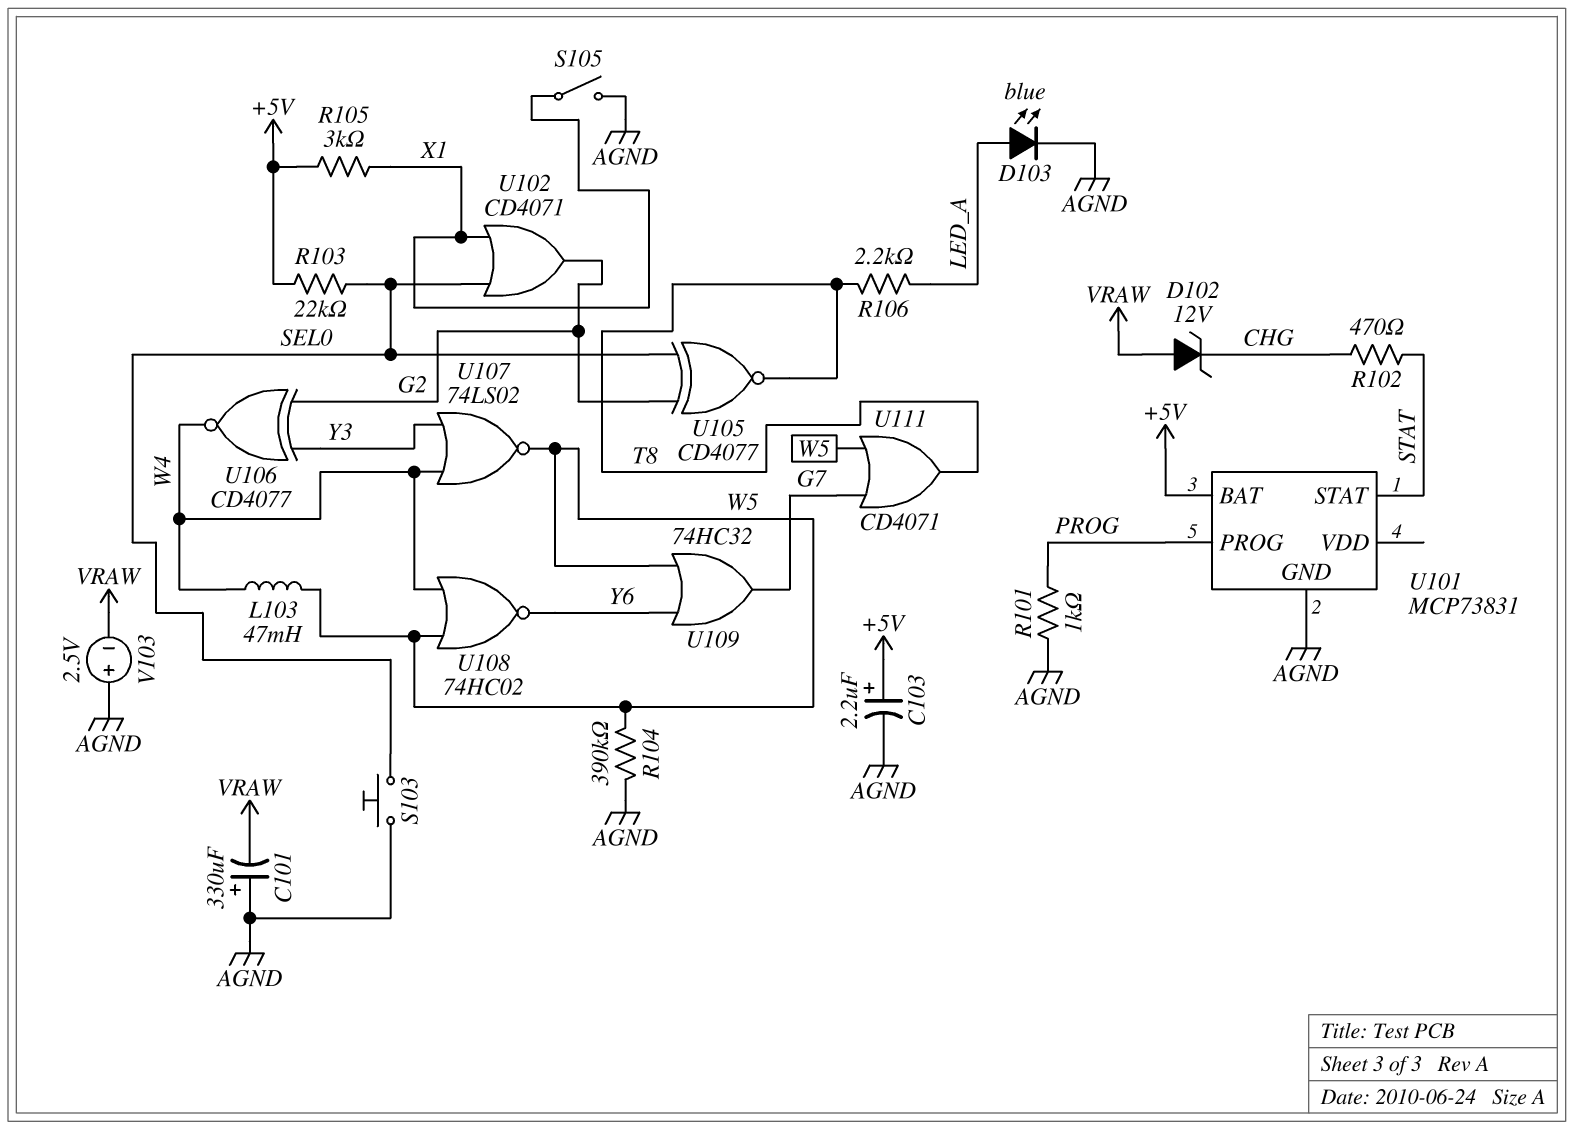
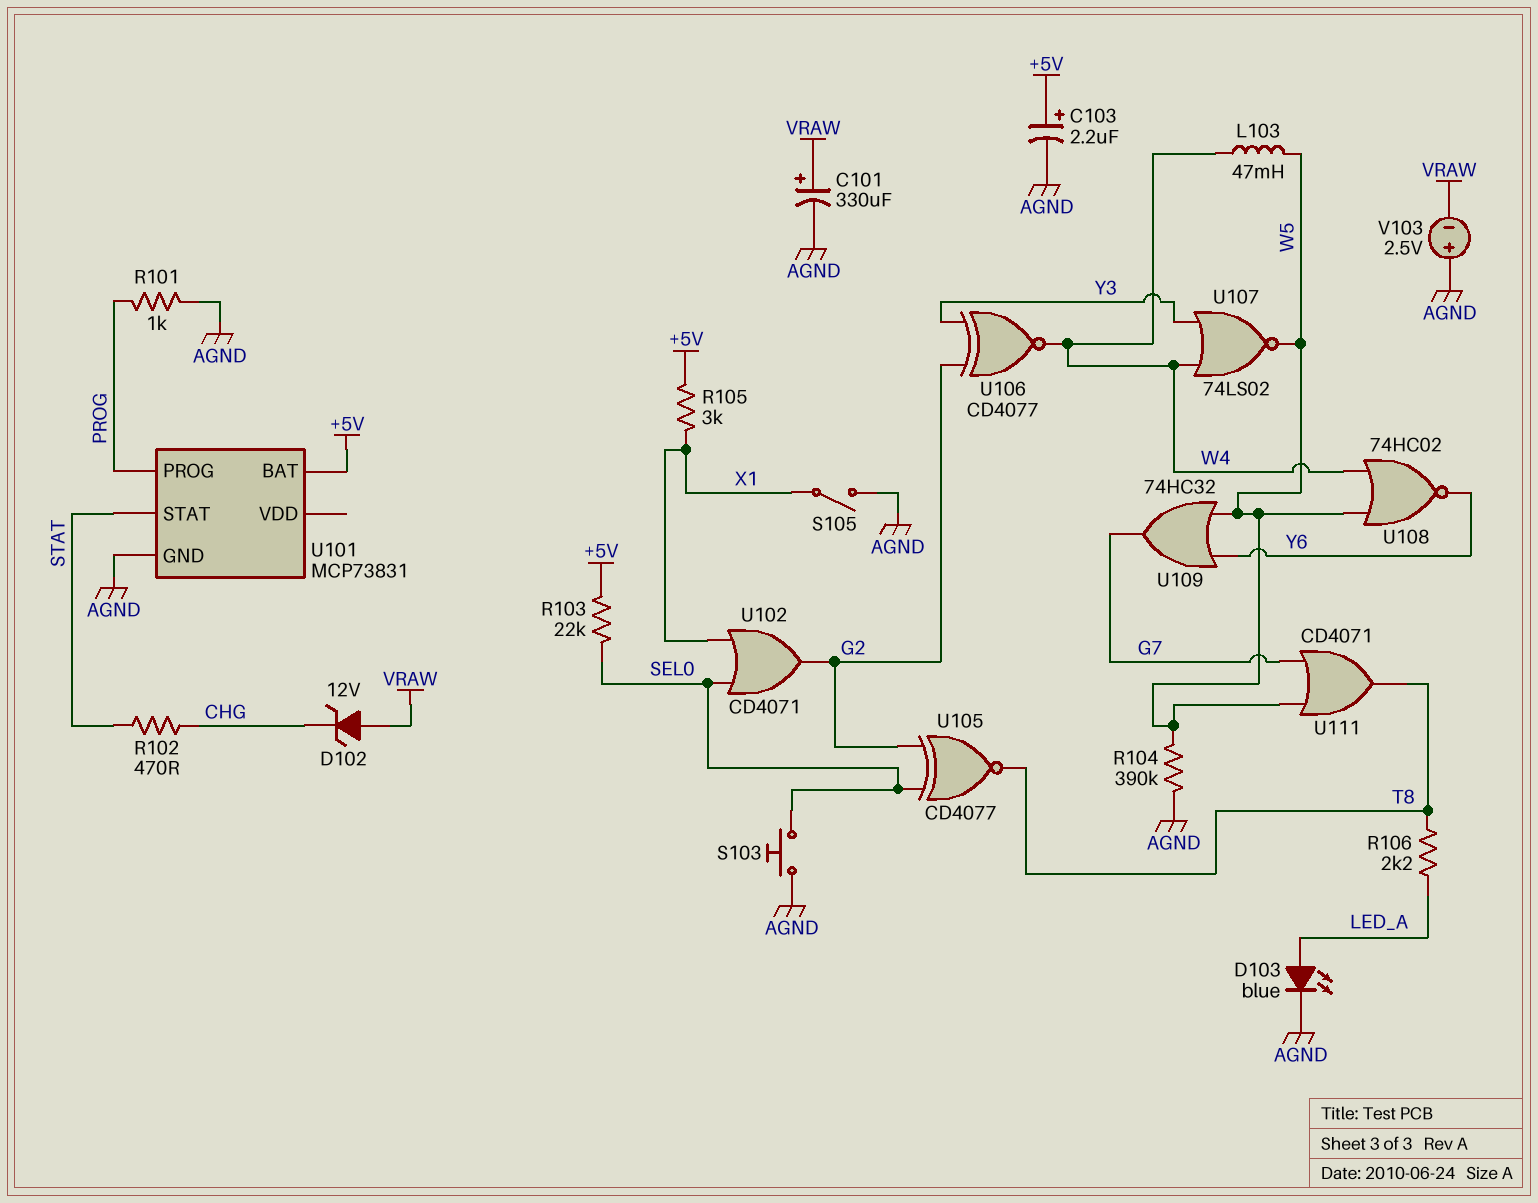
C101: 330uF (plus AGND, minus VRAW) -> 330uF (plus VRAW, minus AGND)

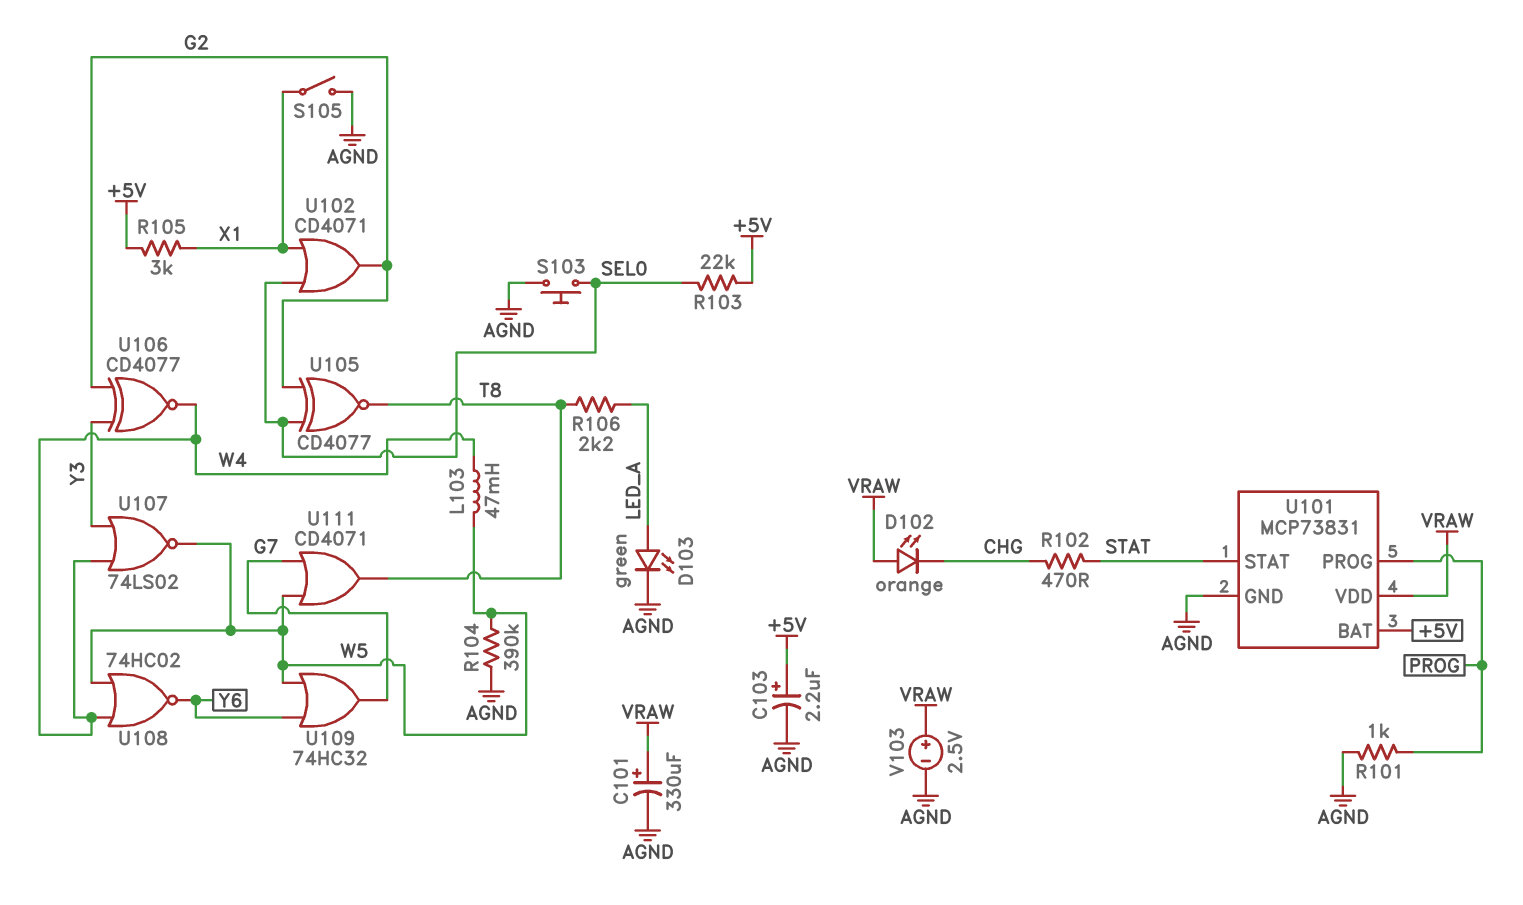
D102: zener 12V (A VRAW, K CHG) -> LED orange (A VRAW, K CHG)
D103: LED blue (A LED_A, K AGND) -> LED green (A LED_A, K AGND)
U101 pin VDD: none -> VRAW
V103: 2.5V (plus AGND, minus VRAW) -> 2.5V (plus VRAW, minus AGND)

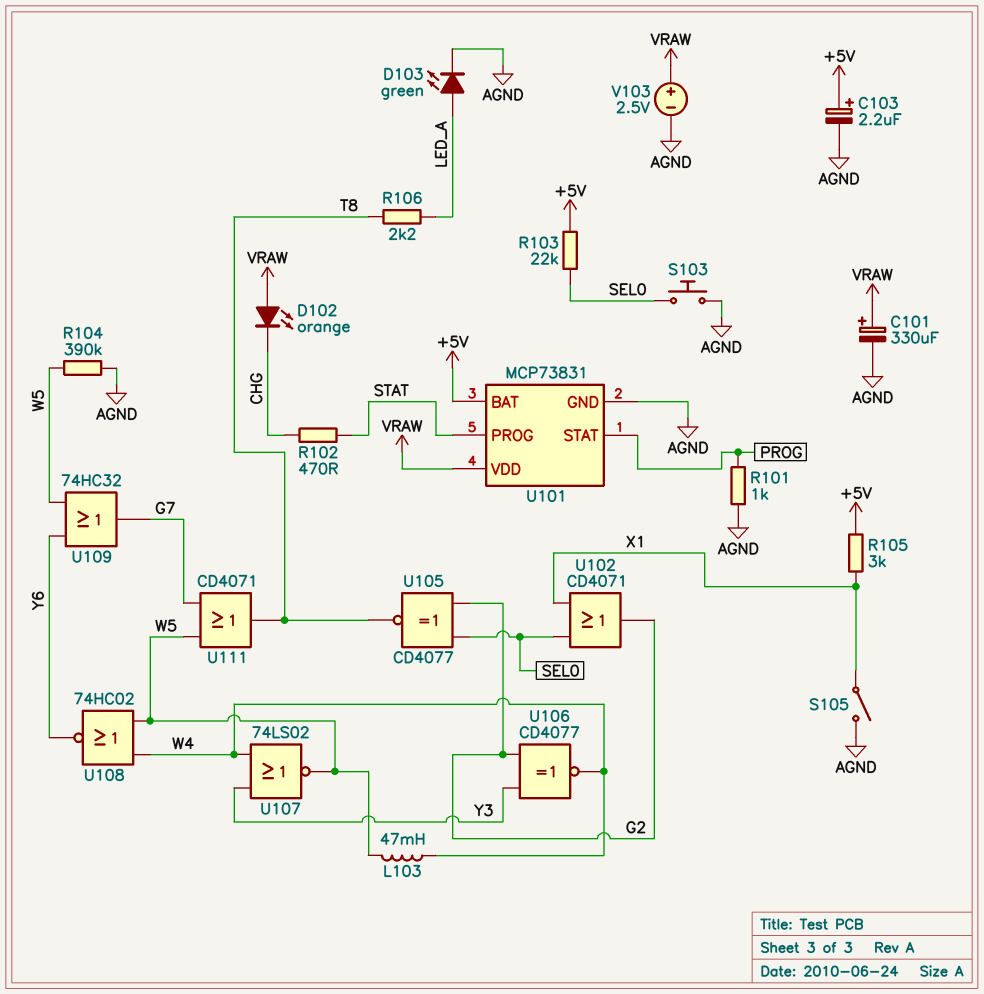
U101 pin PROG: PROG -> STAT
U101 pin STAT: STAT -> PROG

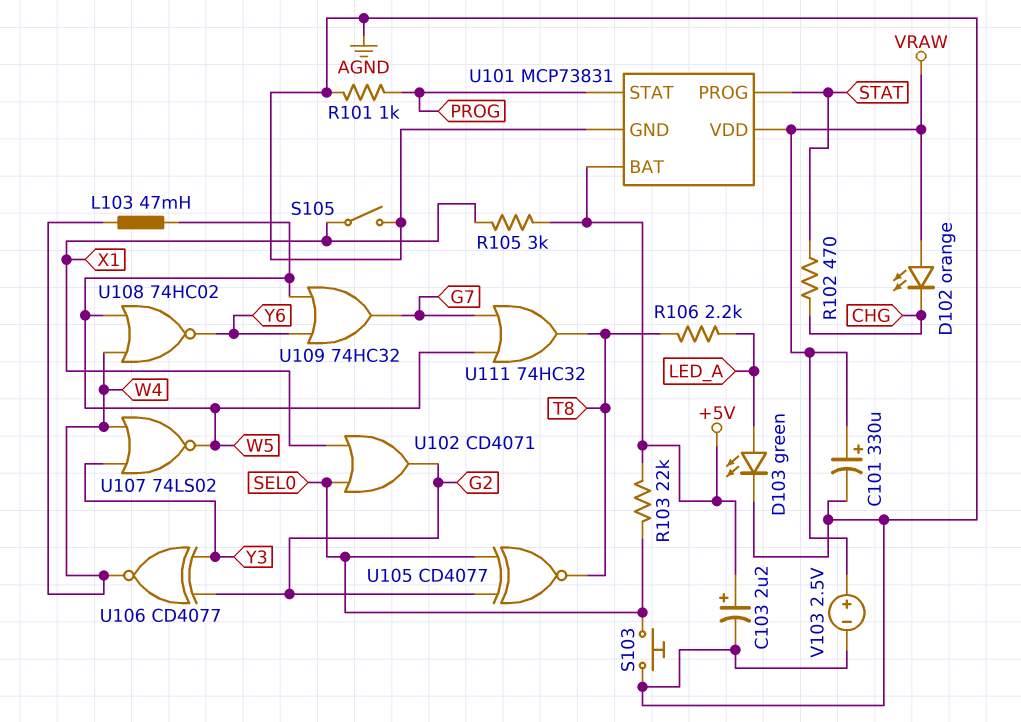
R104: 390k (AGND, W5) -> none
U111: OR CD4071 (in G7, in W5, out T8) -> OR 74HC32 (in G7, in W5, out T8)

